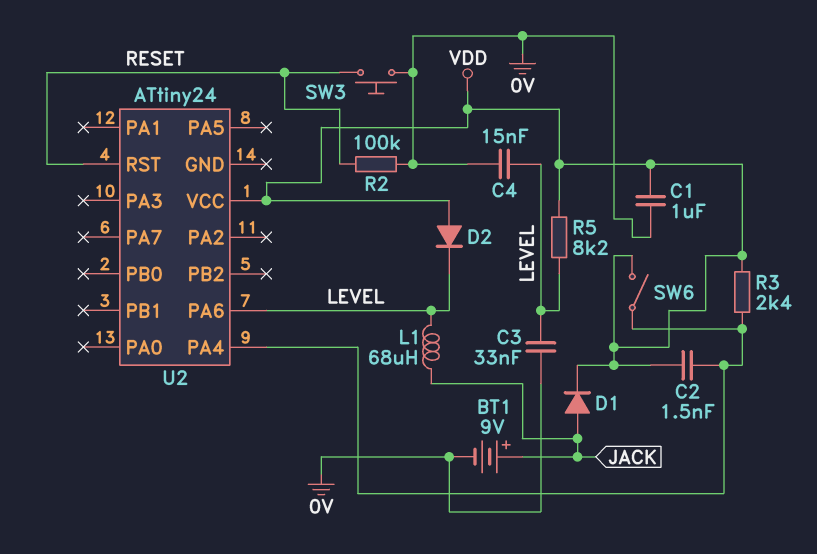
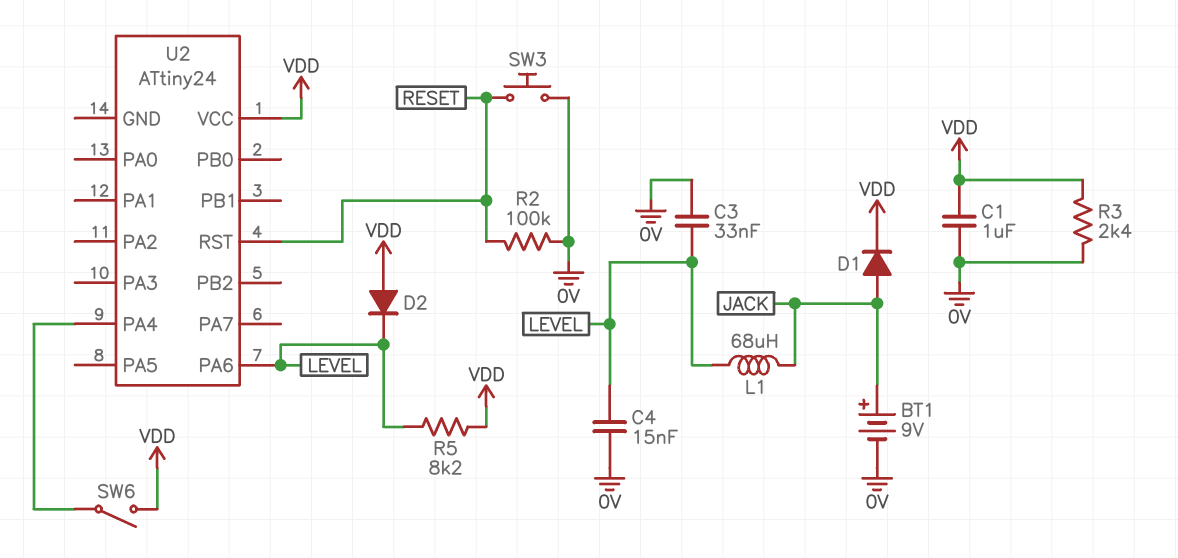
C2: 1.5nF (U2/PA4, VDD) -> none
R3: 2.4k (U2/PA4, VDD) -> 2.4k (0V, VDD)

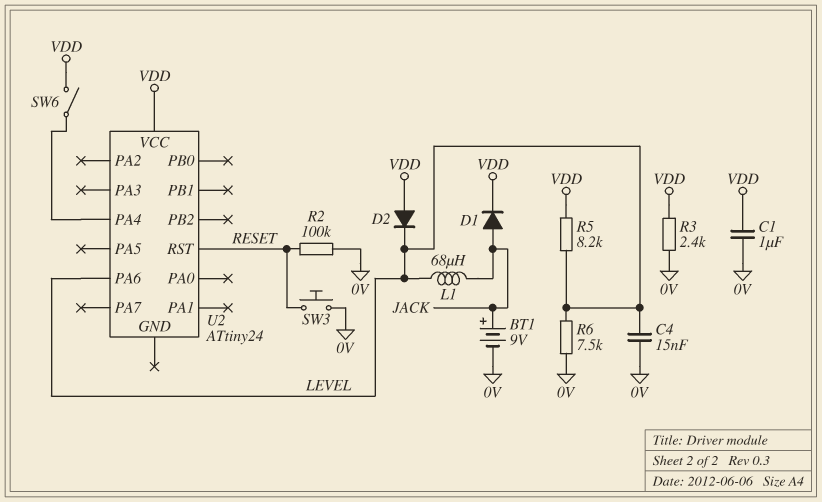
C3: 33nF (0V, LEVEL) -> none
R6: none -> 7.5k (0V, LEVEL)

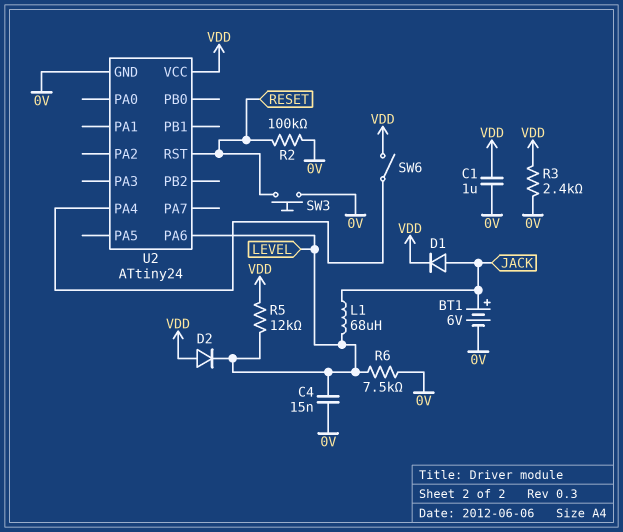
BT1: 9V (plus JACK, minus 0V) -> 6V (plus JACK, minus 0V)
R5: 8.2k (LEVEL, VDD) -> 12k (LEVEL, VDD)
U2 pin GND: none -> 0V

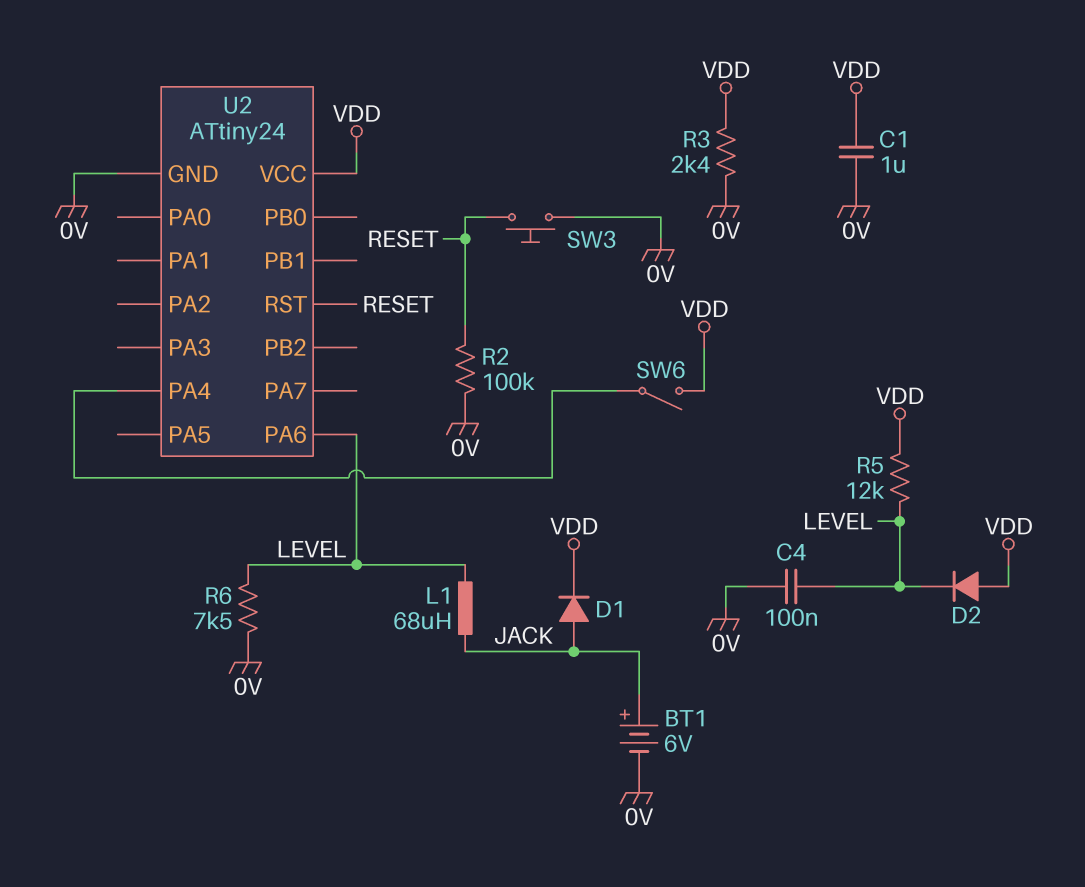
C4: 15nF (0V, LEVEL) -> 100nF (0V, LEVEL)

